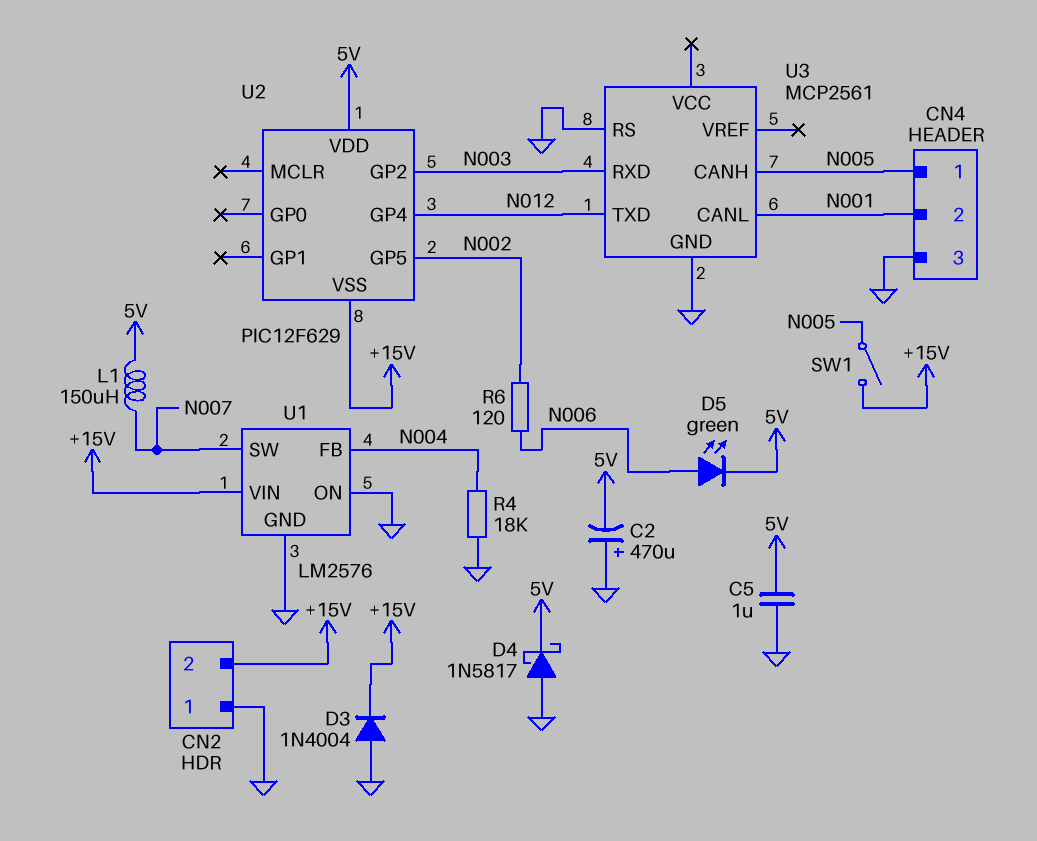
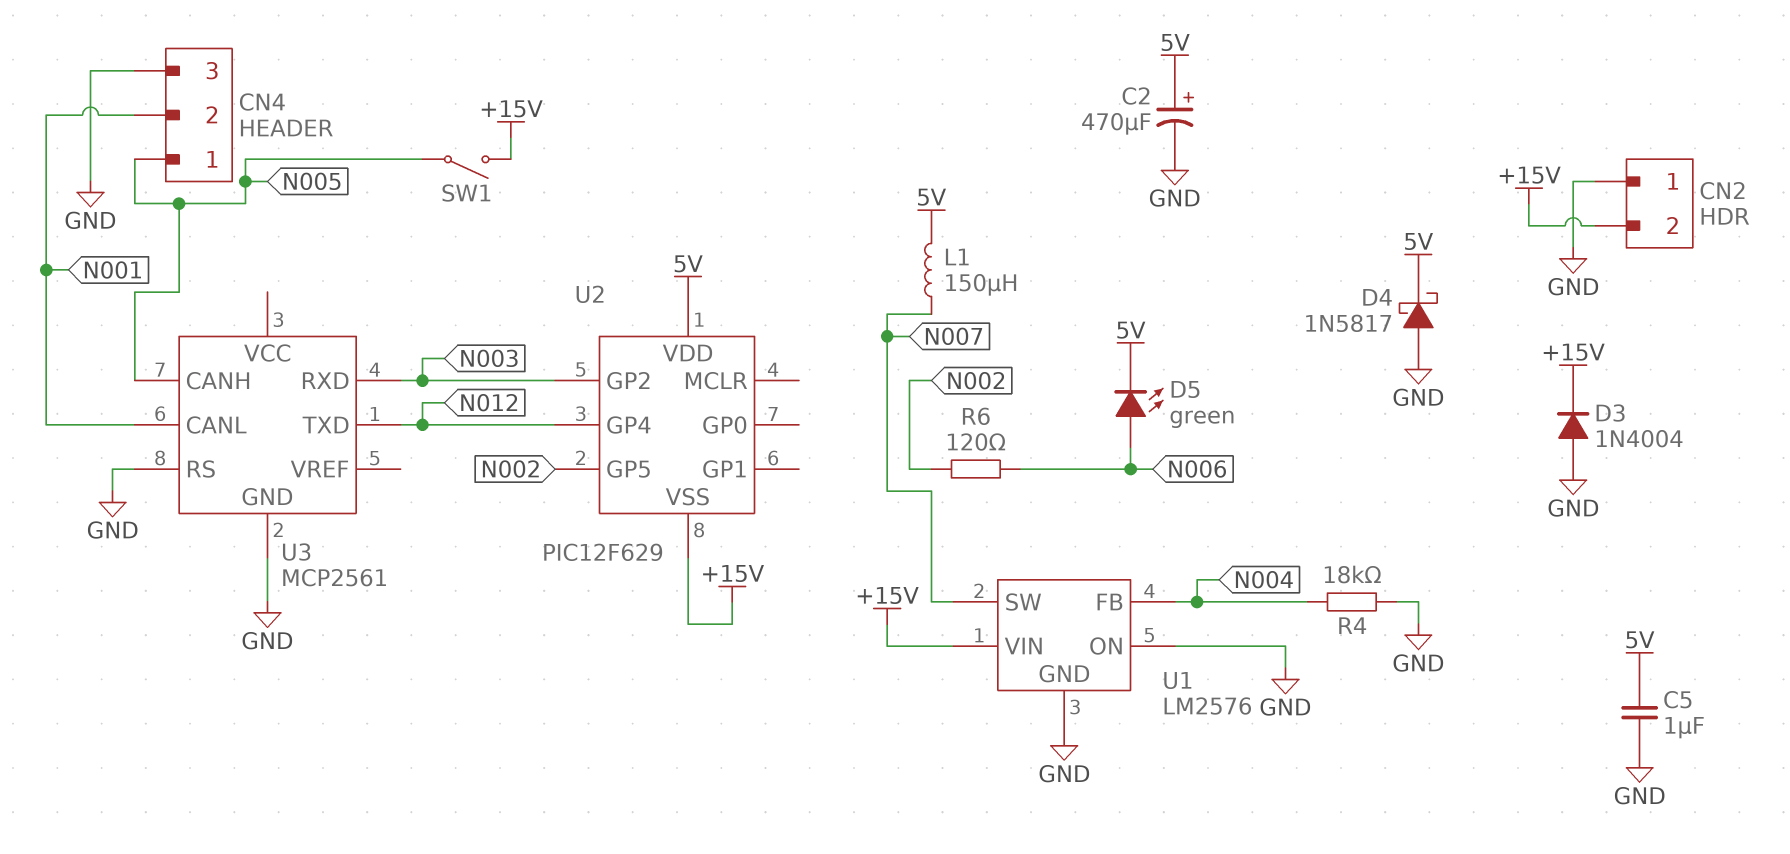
C2: 470uF (plus GND, minus 5V) -> 470uF (plus 5V, minus GND)

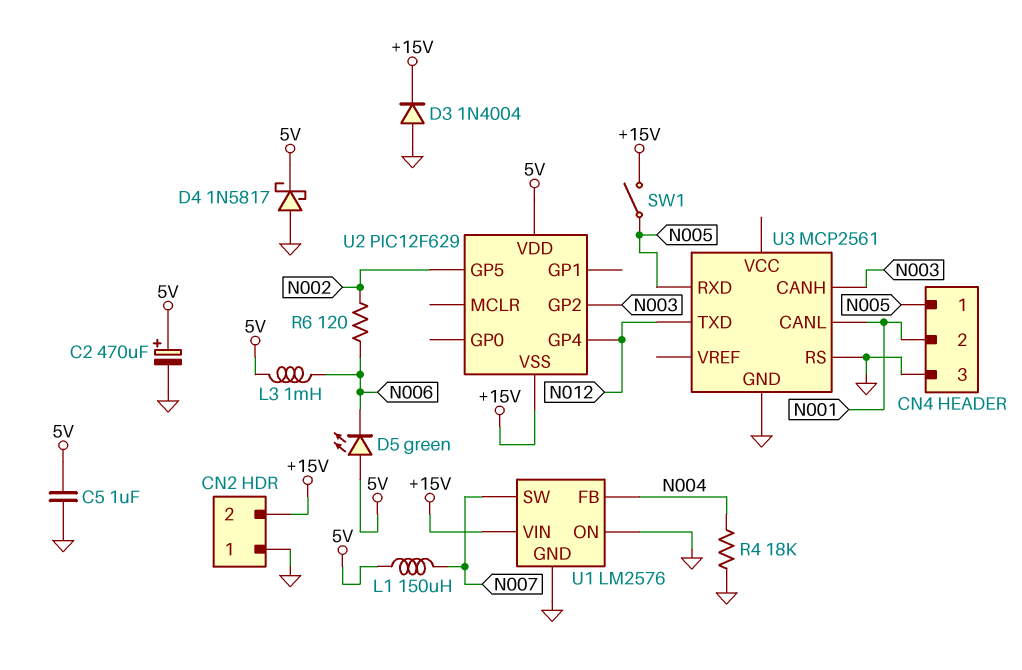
D5: LED green (A N006, K 5V) -> LED green (A 5V, K N006)
L3: none -> 1mH (5V, N006)
U3 pin CANH: N005 -> N003
U3 pin RXD: N003 -> N005

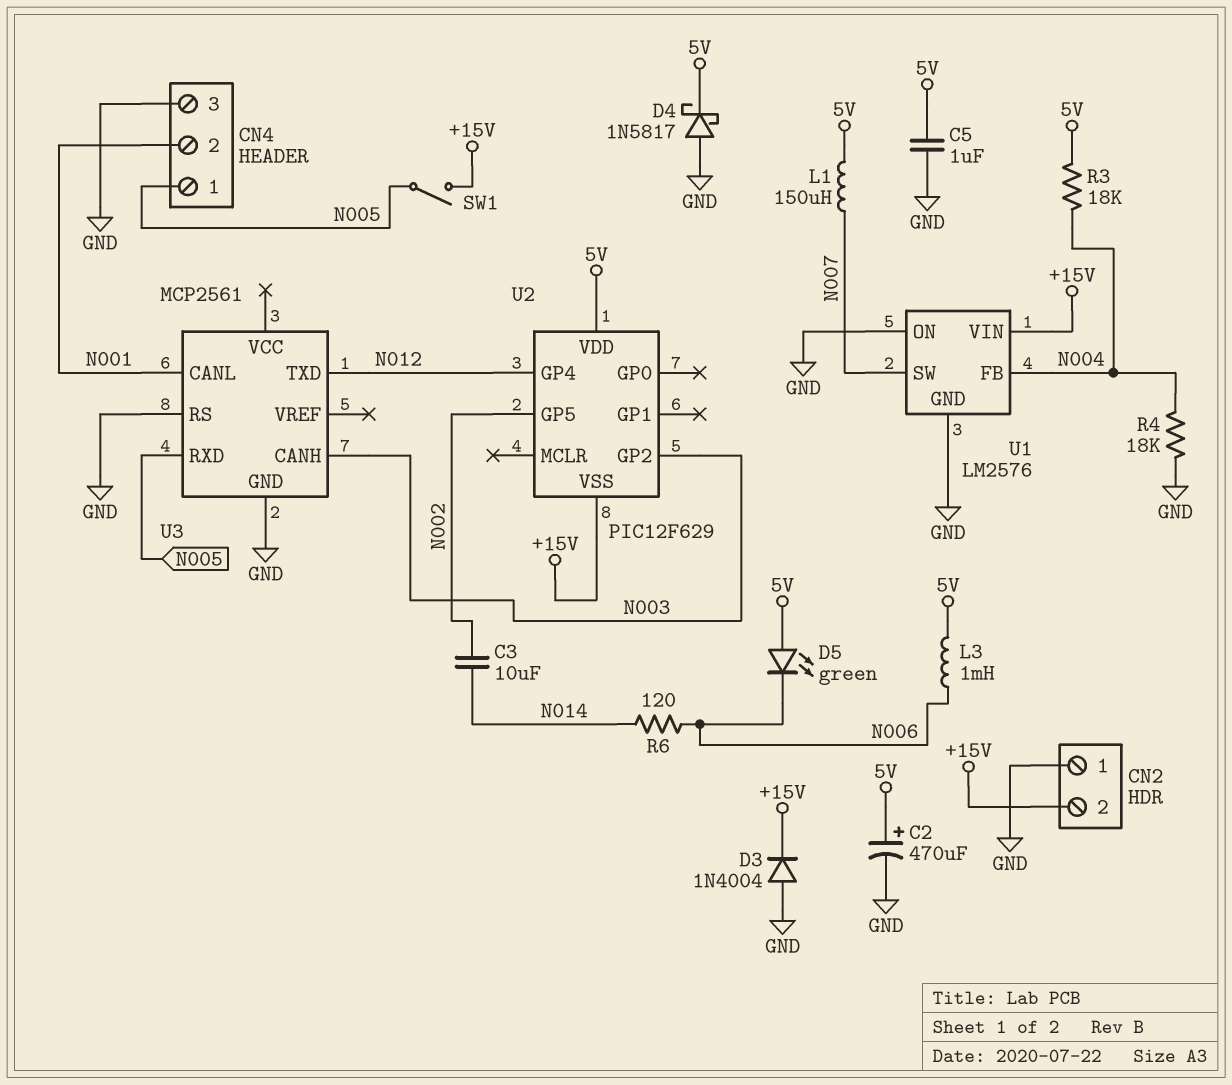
C3: none -> 10uF (N002, N014)
R3: none -> 18k (5V, N004)
R6: 120 (N002, N006) -> 120 (N006, N014)

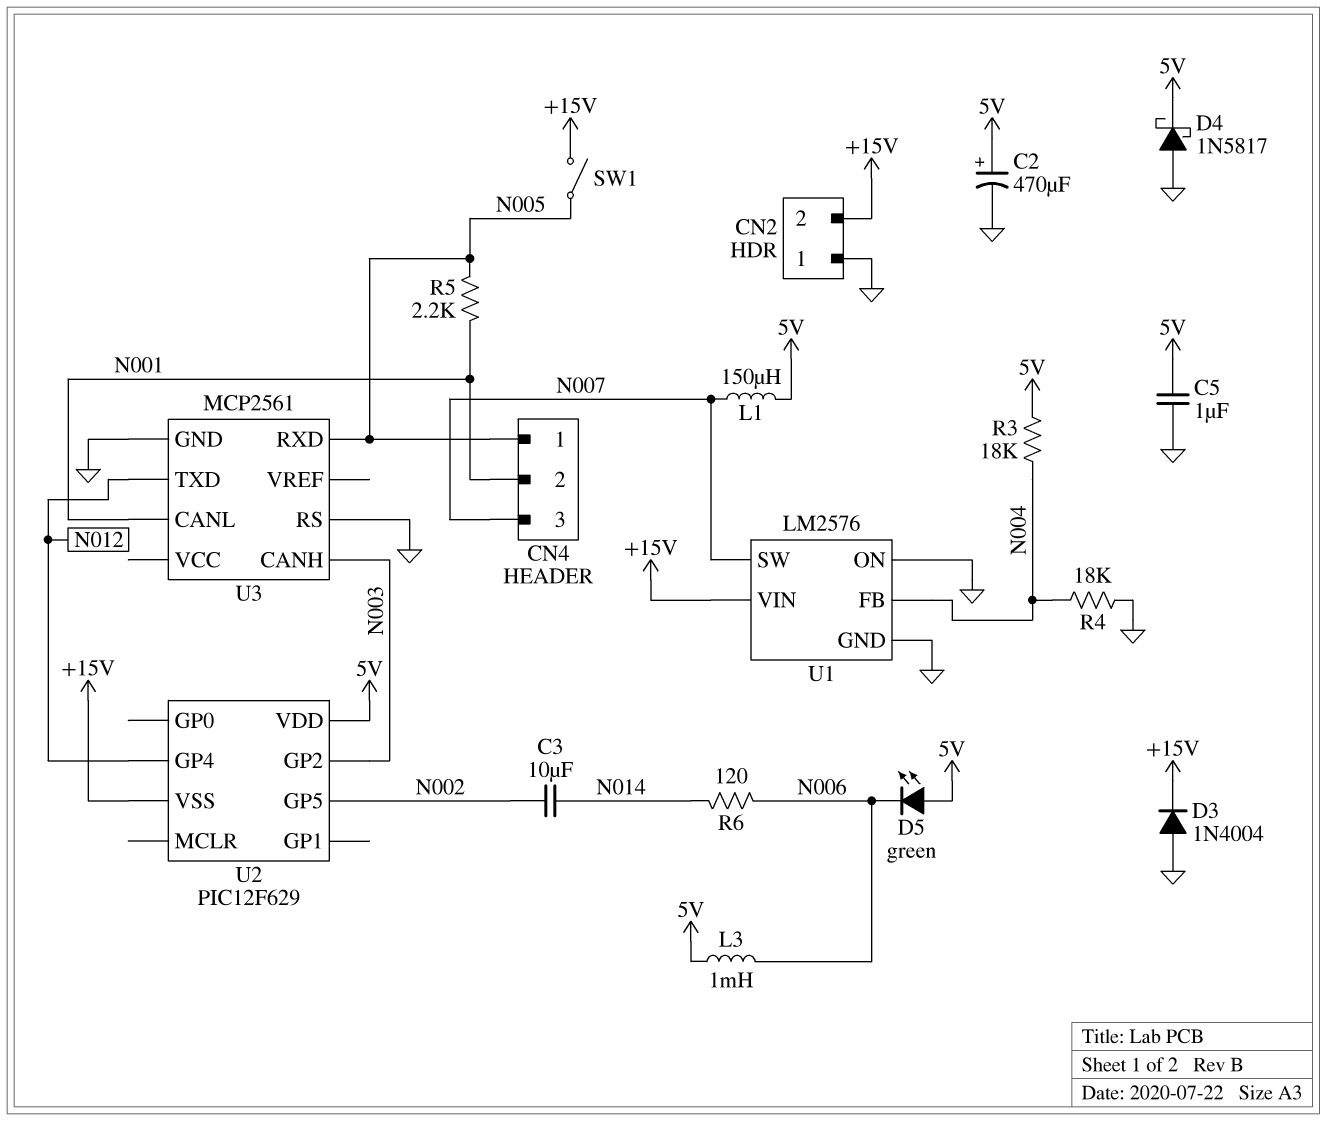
CN4 pin 3: GND -> N007
R5: none -> 2.2k (N001, N005)

